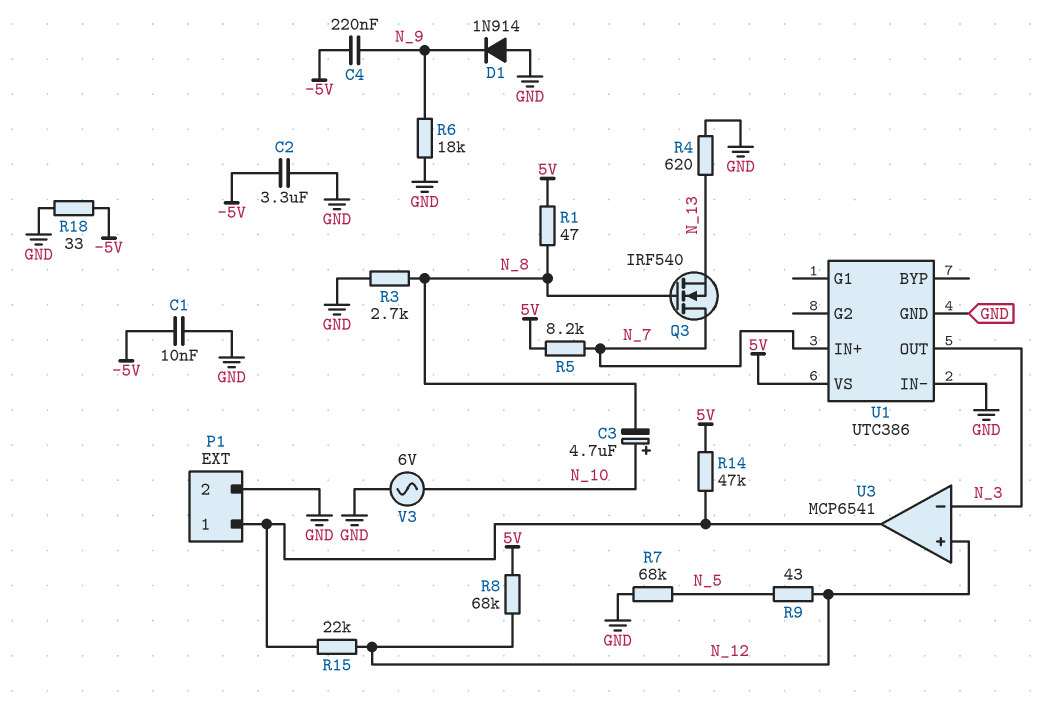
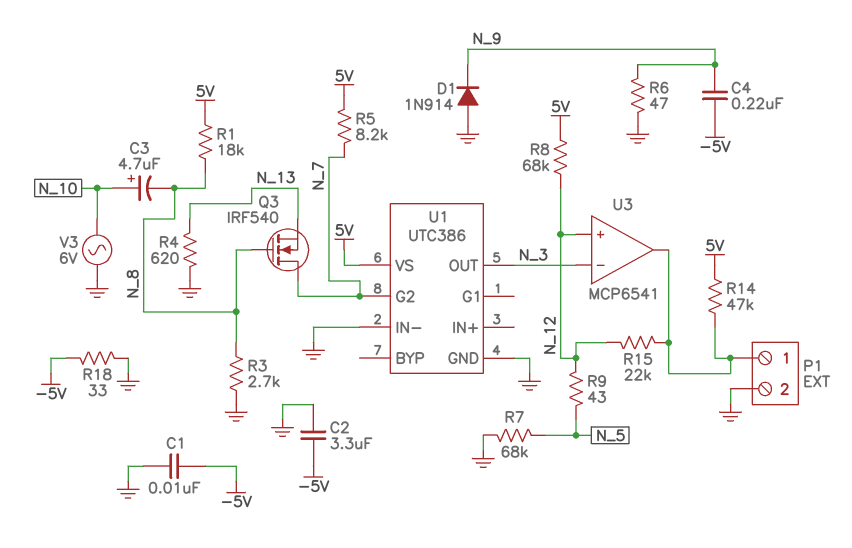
R1: 47 (5V, N_8) -> 18k (5V, N_8)
R6: 18k (GND, N_9) -> 47 (GND, N_9)
U1 pin G2: none -> N_7
U1 pin IN+: N_7 -> none

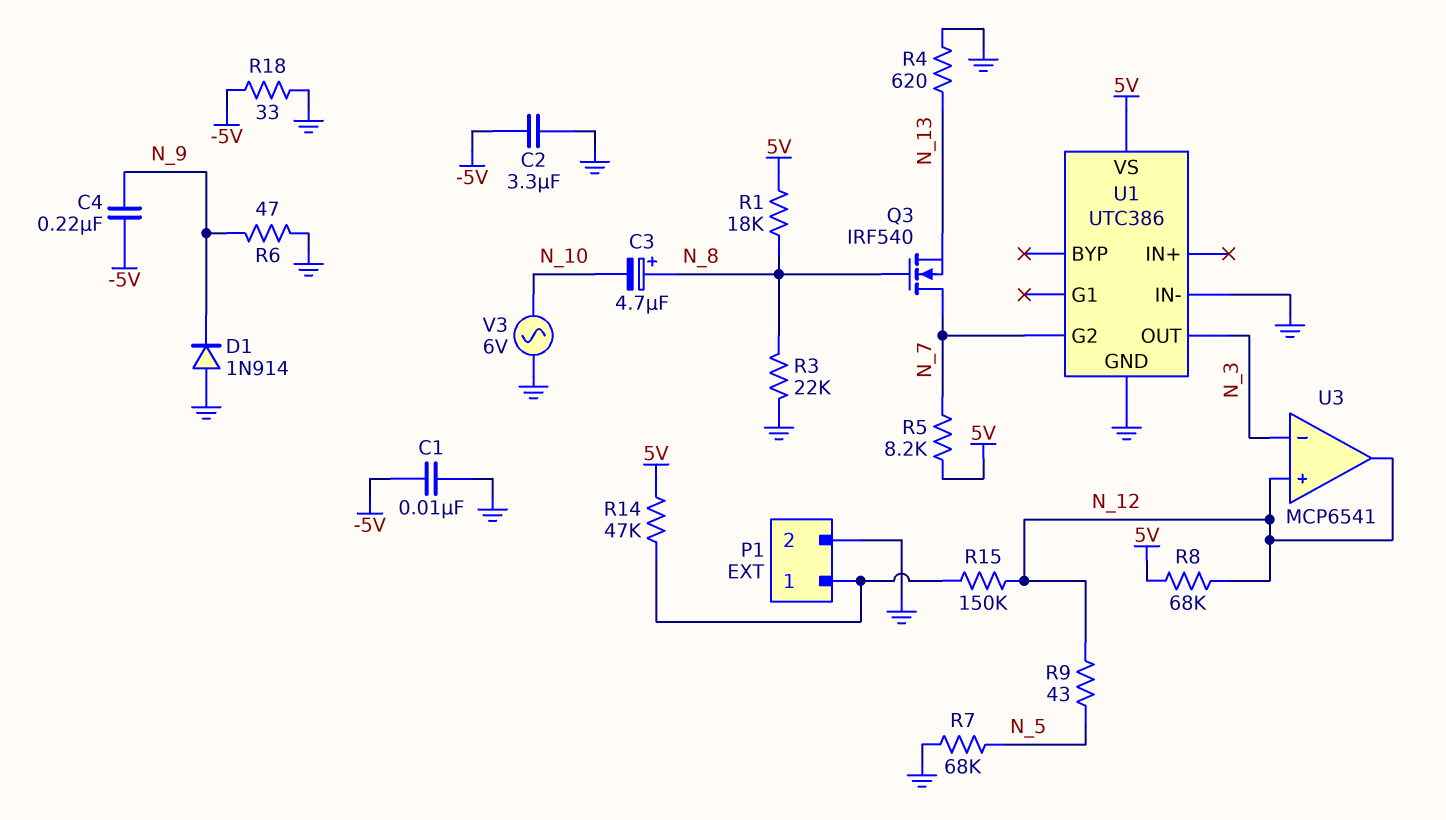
C3: 4.7uF (plus N_10, minus N_8) -> 4.7uF (plus N_8, minus N_10)
R3: 2.7k (GND, N_8) -> 22k (GND, N_8)
R15: 22k (N_12, P1/1) -> 150k (N_12, P1/1)
U3 pin out: P1/1 -> N_12

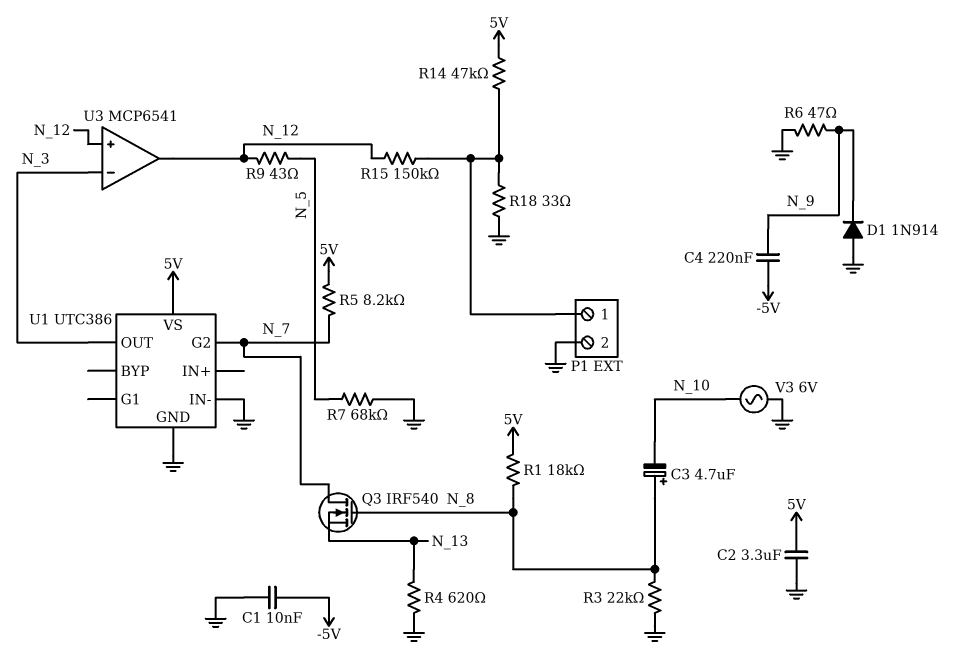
C2: 3.3uF (-5V, GND) -> 3.3uF (5V, GND)
R8: 68k (5V, N_12) -> none
R18: 33 (-5V, GND) -> 33 (GND, P1/1)

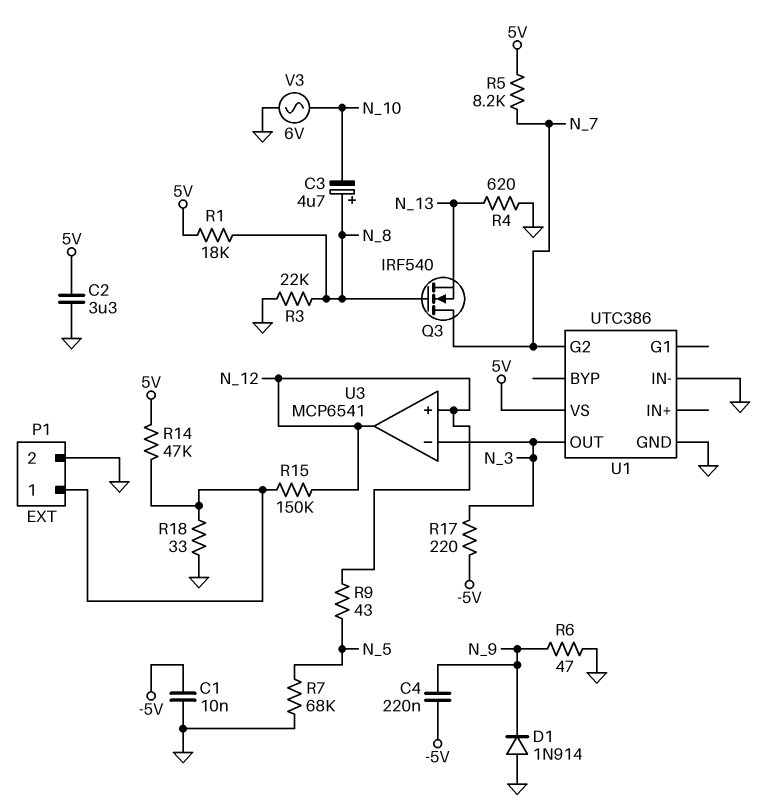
R17: none -> 220 (-5V, N_3)

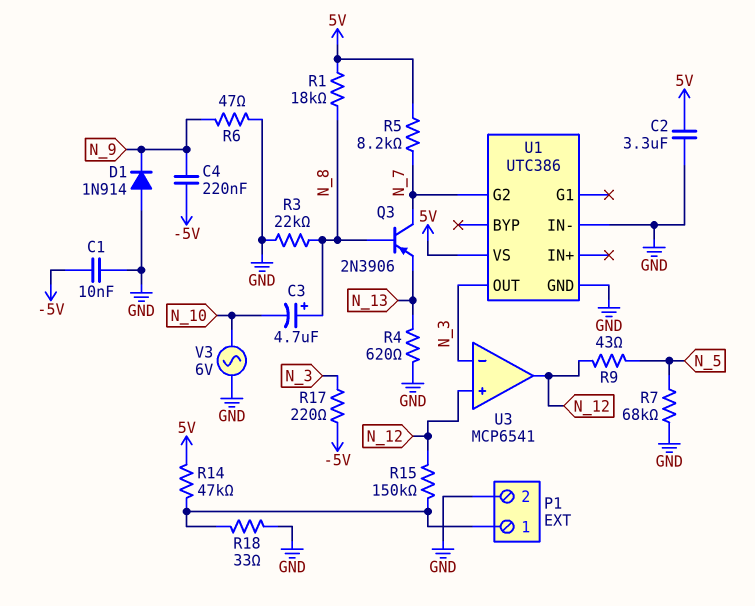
Q3: NMOS IRF540 (G N_8, D N_7, S N_13) -> PNP 2N3906 (B N_8, C N_7, E N_13)

